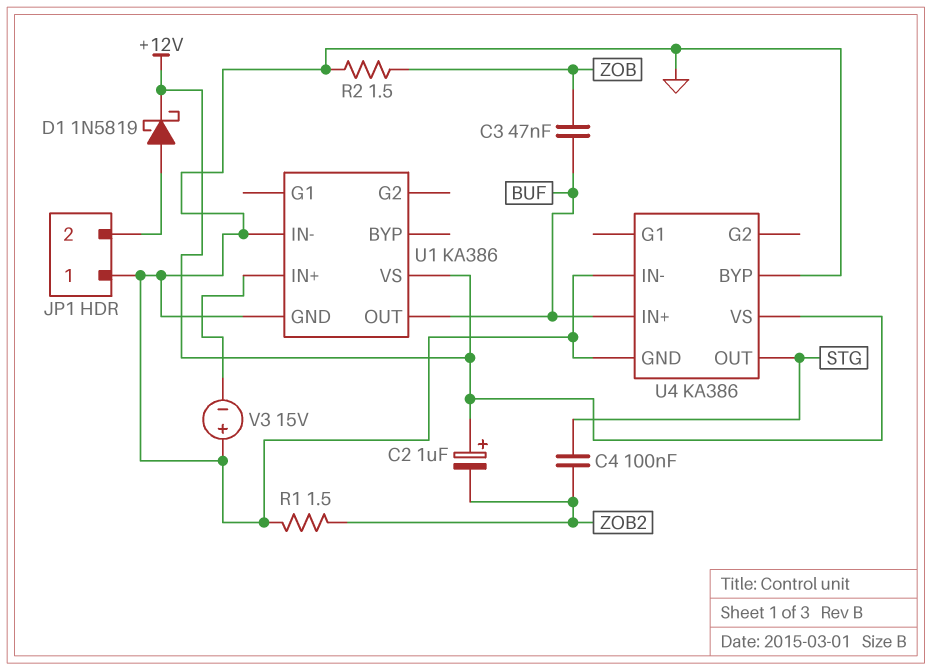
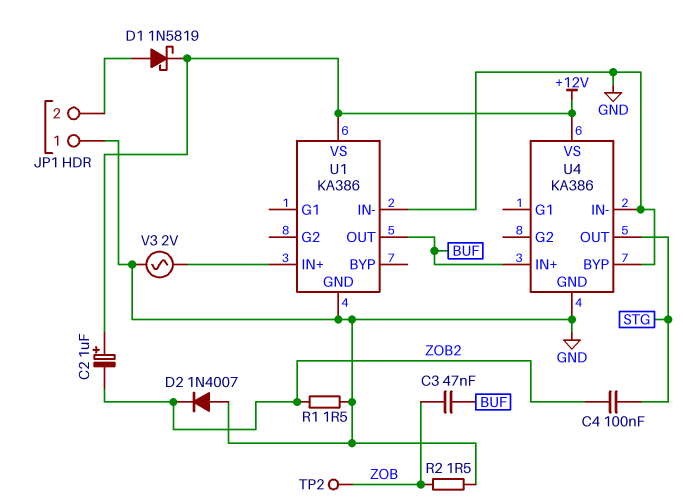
D2: none -> diode 1N4007 (A GND, K ZOB2)
TP2: none -> test point (ZOB)
V3: 15V (plus GND, minus U1/IN+) -> AC 2V (GND, U1/IN+)

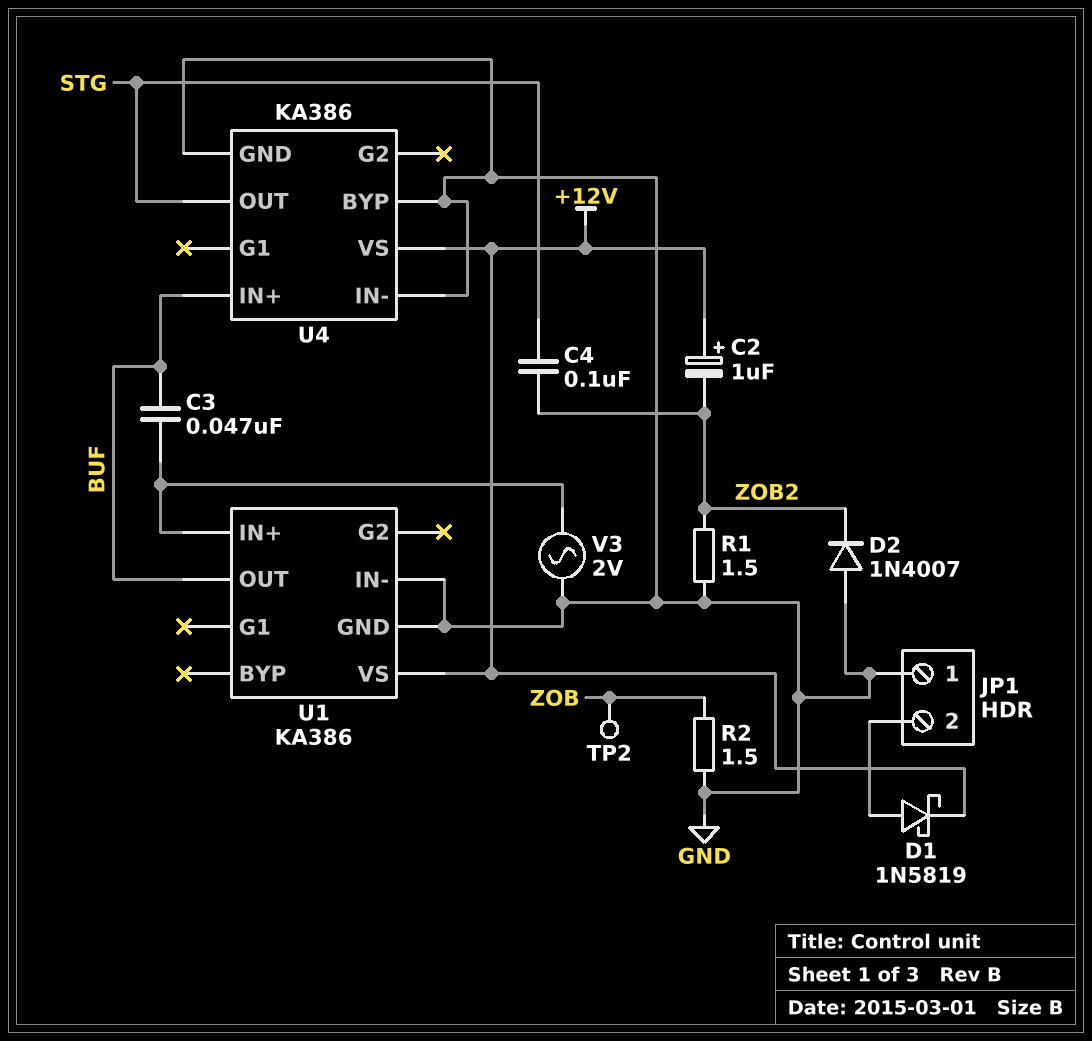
C3: 47nF (BUF, ZOB) -> 47nF (BUF, U1/IN+)

